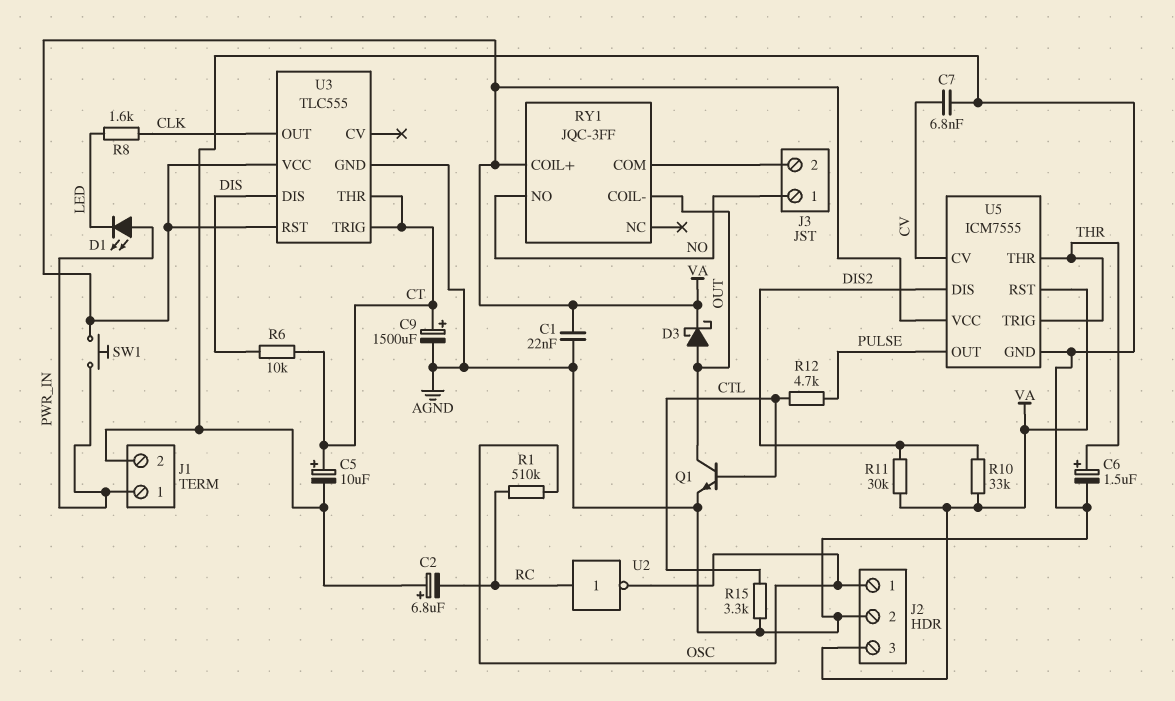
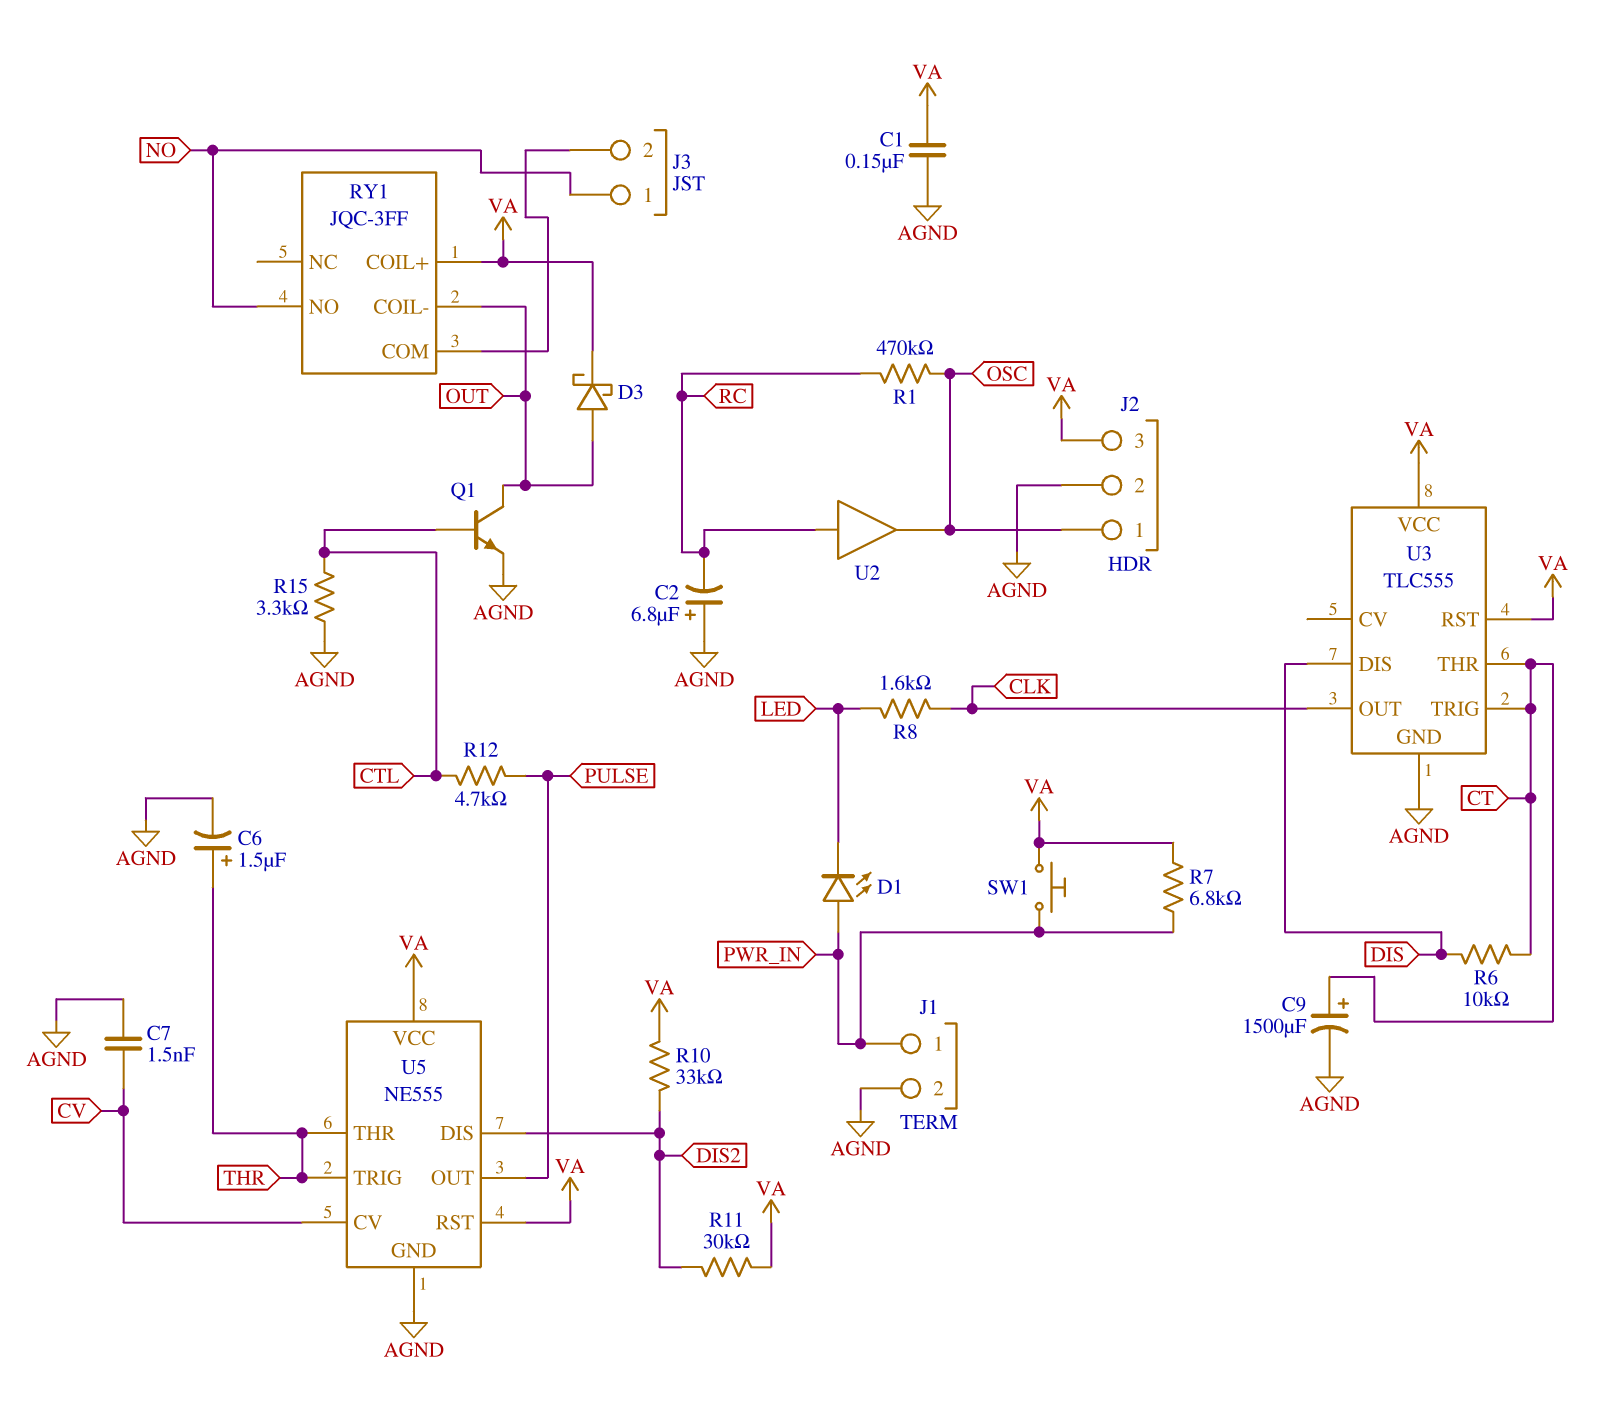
C1: 22nF (AGND, VA) -> 150nF (AGND, VA)
C5: 10uF (plus CT, minus AGND) -> none
C7: 6.8nF (AGND, CV) -> 1.5nF (AGND, CV)
R1: 510k (OSC, RC) -> 470k (OSC, RC)
R7: none -> 6.8k (PWR_IN, VA)
U2: NOT (in RC, out OSC) -> buffer (in RC, out OSC)
U5: ICM7555 -> NE555

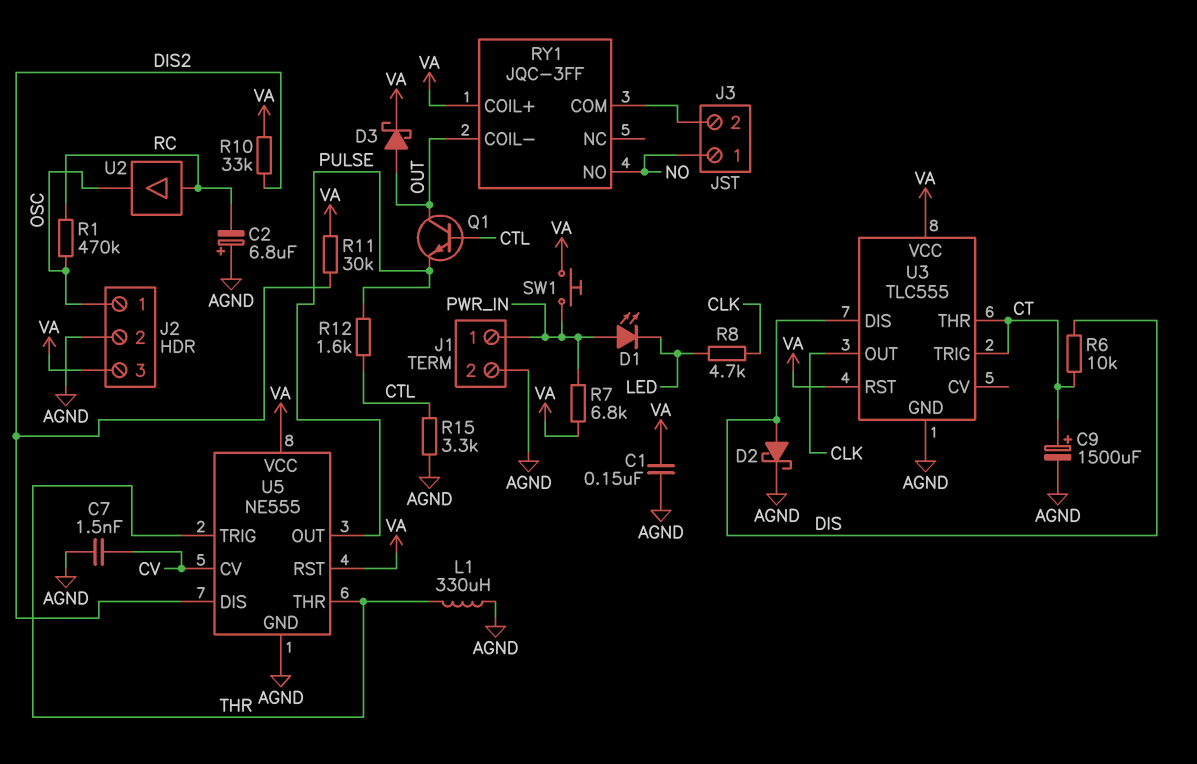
C6: 1.5uF (plus THR, minus AGND) -> none
D2: none -> schottky (A DIS, K AGND)
L1: none -> 330uH (AGND, THR)
Q1: NPN (B CTL, C OUT, E AGND) -> NPN (B CTL, C OUT, E PULSE)
R8: 1.6k (CLK, LED) -> 4.7k (CLK, LED)
R12: 4.7k (CTL, PULSE) -> 1.6k (CTL, PULSE)

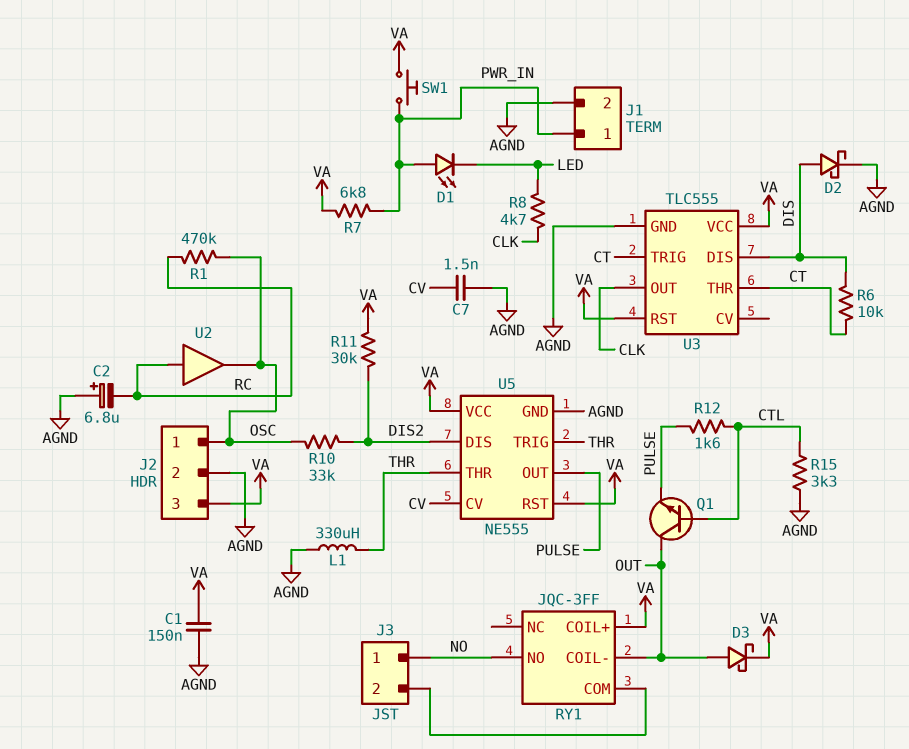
C9: 1500uF (plus CT, minus AGND) -> none
R10: 33k (DIS2, VA) -> 33k (DIS2, OSC)

